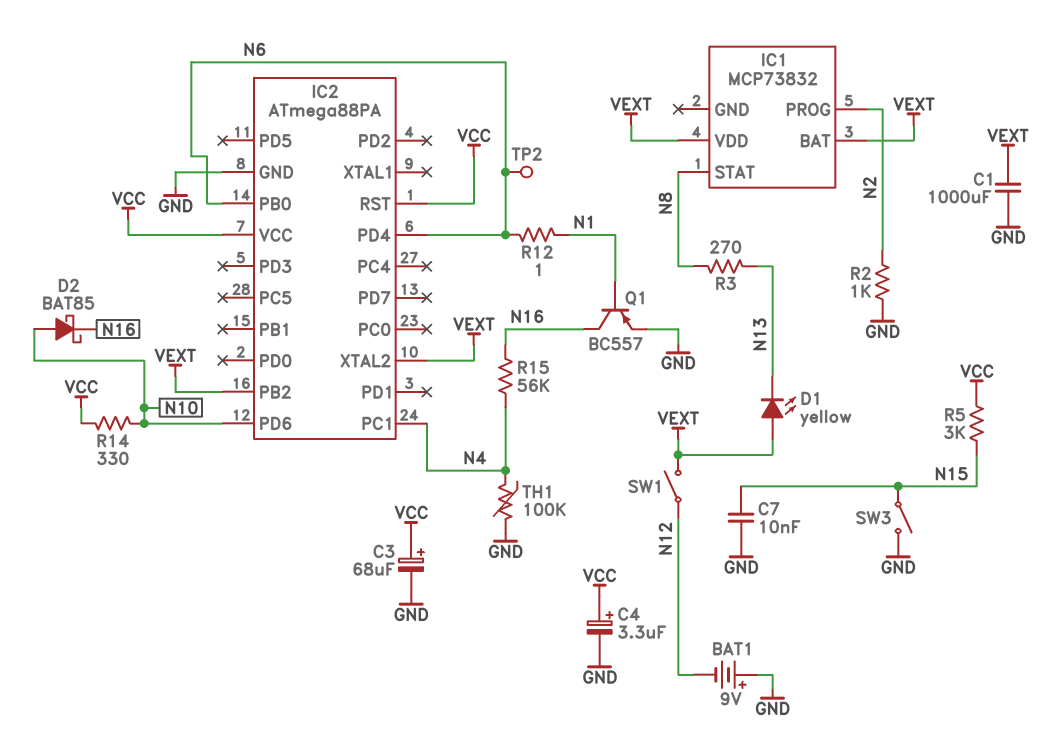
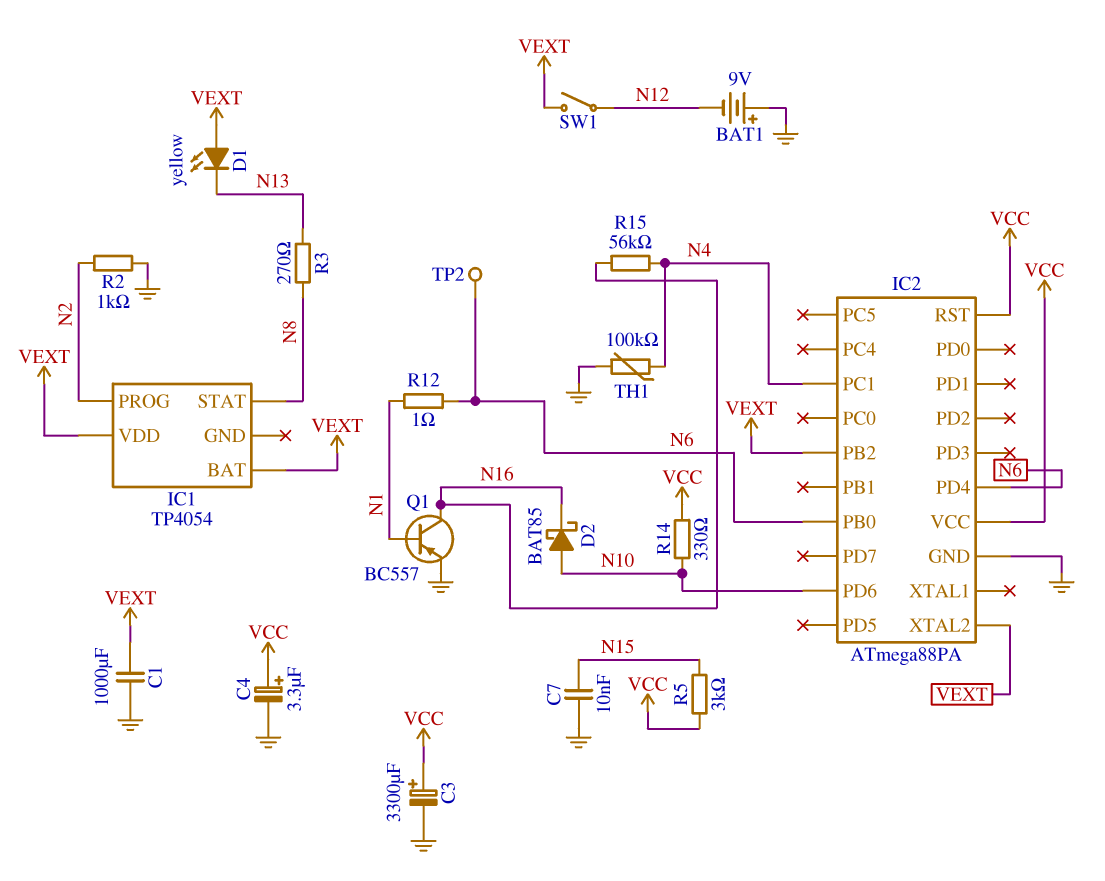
C3: 68uF (plus VCC, minus GND) -> 3300uF (plus VCC, minus GND)
IC1: MCP73832 -> TP4054
SW3: switch (GND, N15) -> none

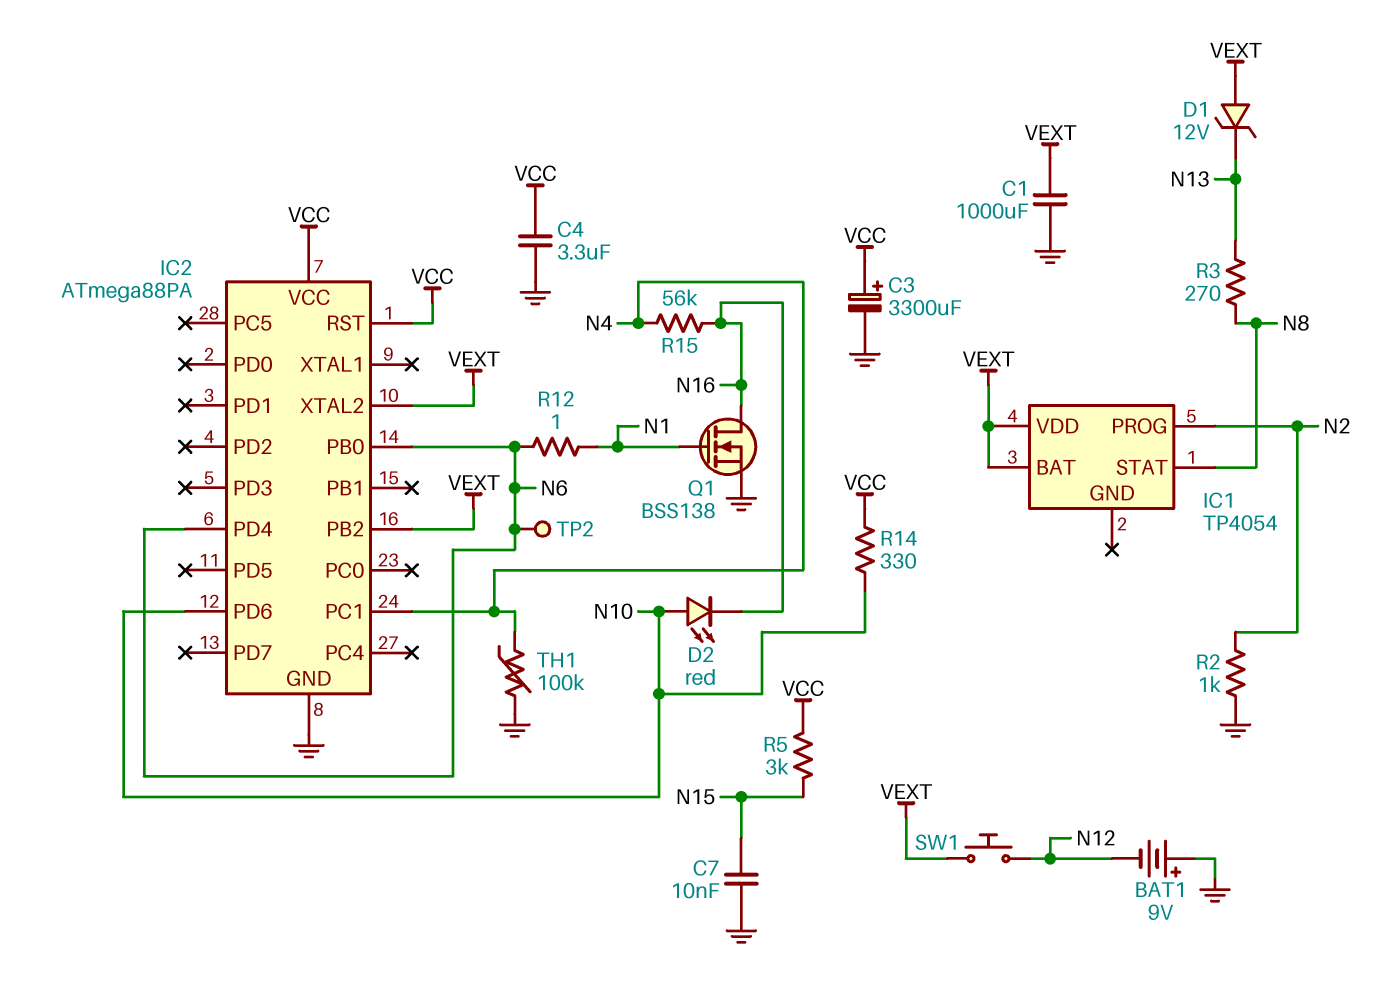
C4: 3.3uF (plus VCC, minus GND) -> 3.3uF (GND, VCC)
D1: LED yellow (A VEXT, K N13) -> zener 12V (A VEXT, K N13)
D2: schottky BAT85 (A N10, K N16) -> LED red (A N10, K N16)
Q1: PNP BC557 (B N1, C N16, E GND) -> NMOS BSS138 (G N1, D N16, S GND)
SW1: switch (N12, VEXT) -> button (N12, VEXT)

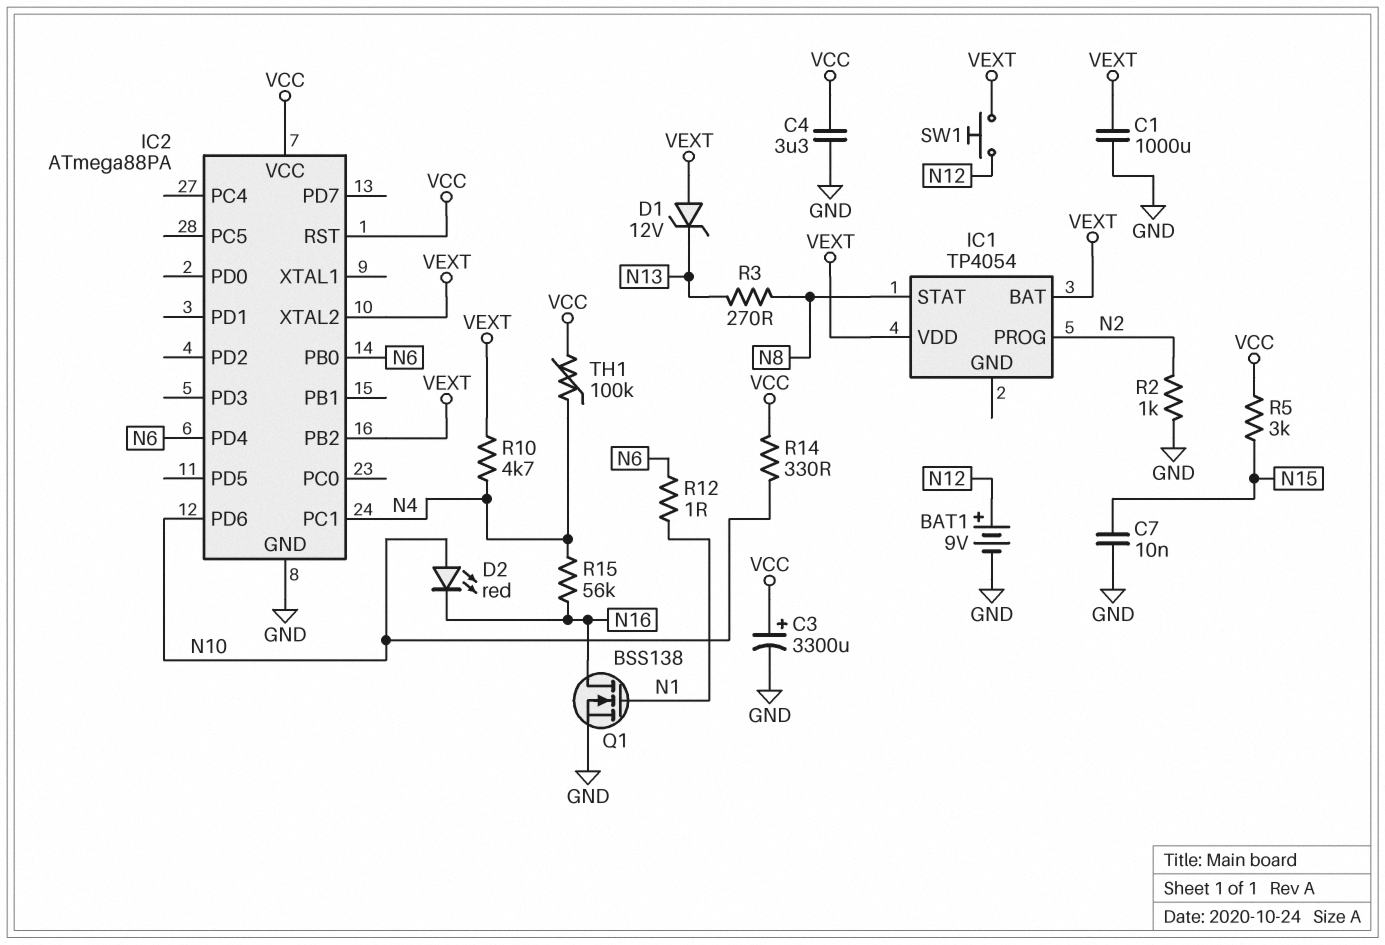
BAT1: 9V (plus GND, minus N12) -> 9V (plus N12, minus GND)
R10: none -> 4.7k (N4, VEXT)
TH1: 100k (GND, N4) -> 100k (N4, VCC)
TP2: test point (N6) -> none

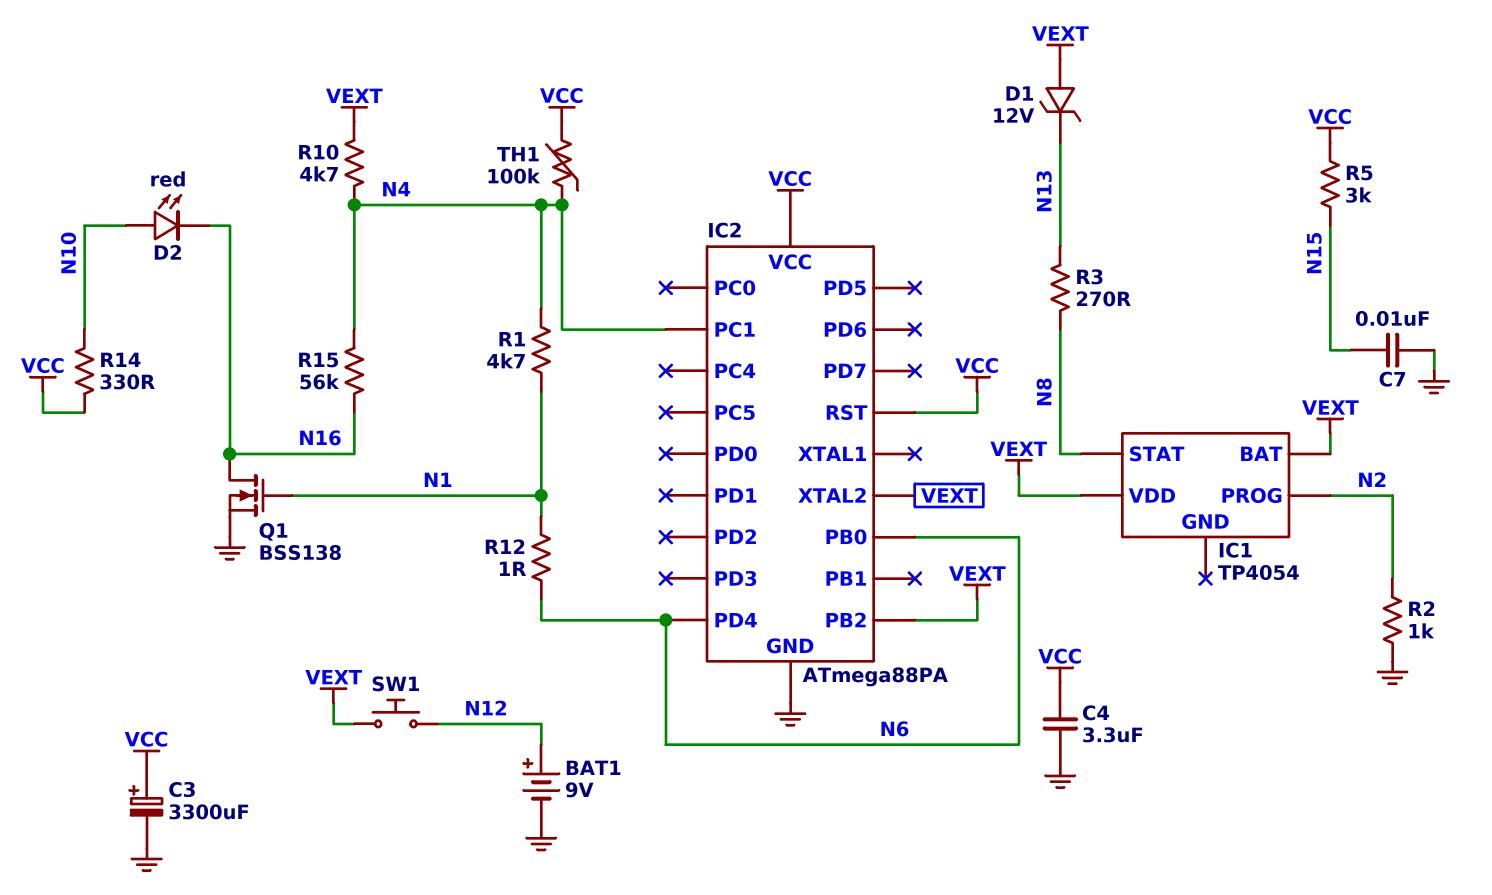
C1: 1000uF (GND, VEXT) -> none
IC2 pin PD6: N10 -> none
R1: none -> 4.7k (N1, N4)

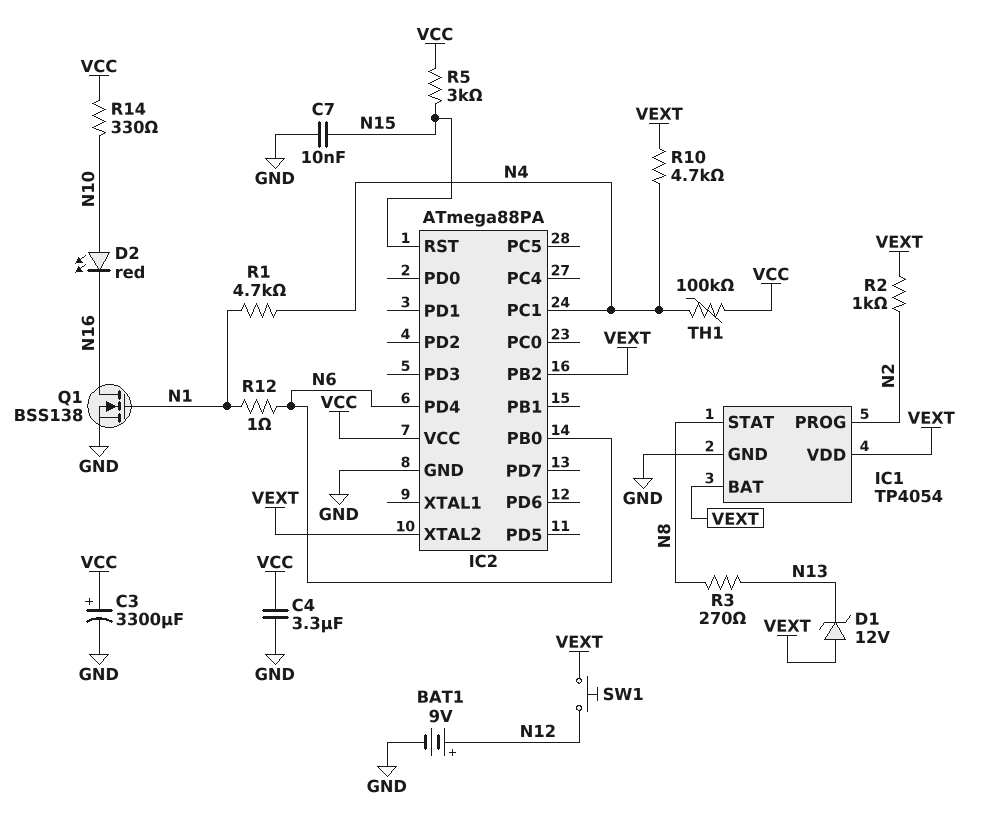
IC1 pin GND: none -> GND
IC2 pin RST: VCC -> N15
R2: 1k (GND, N2) -> 1k (N2, VEXT)
R15: 56k (N4, N16) -> none

